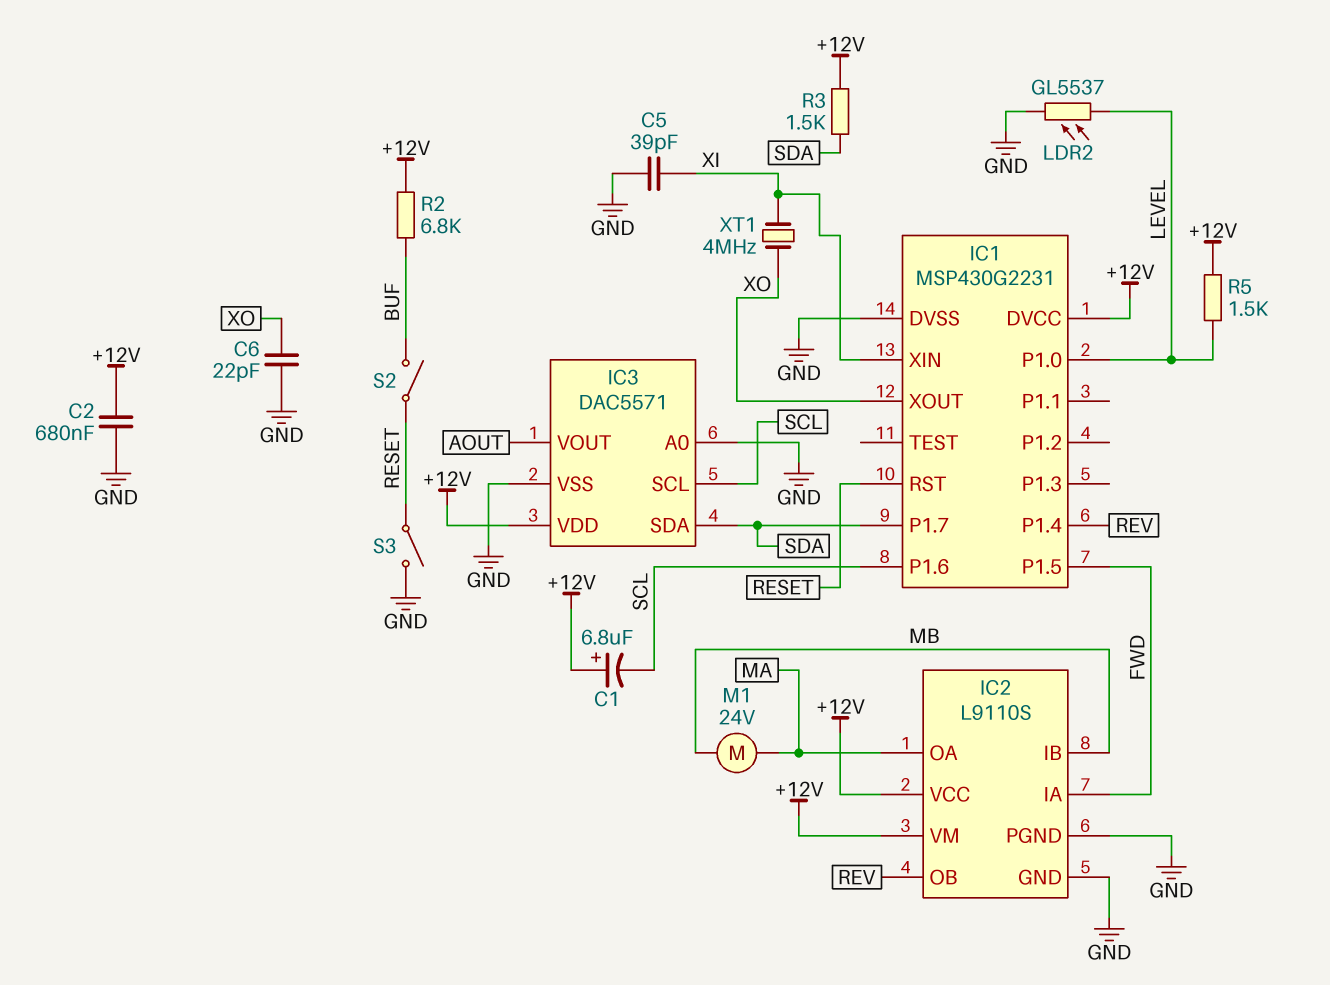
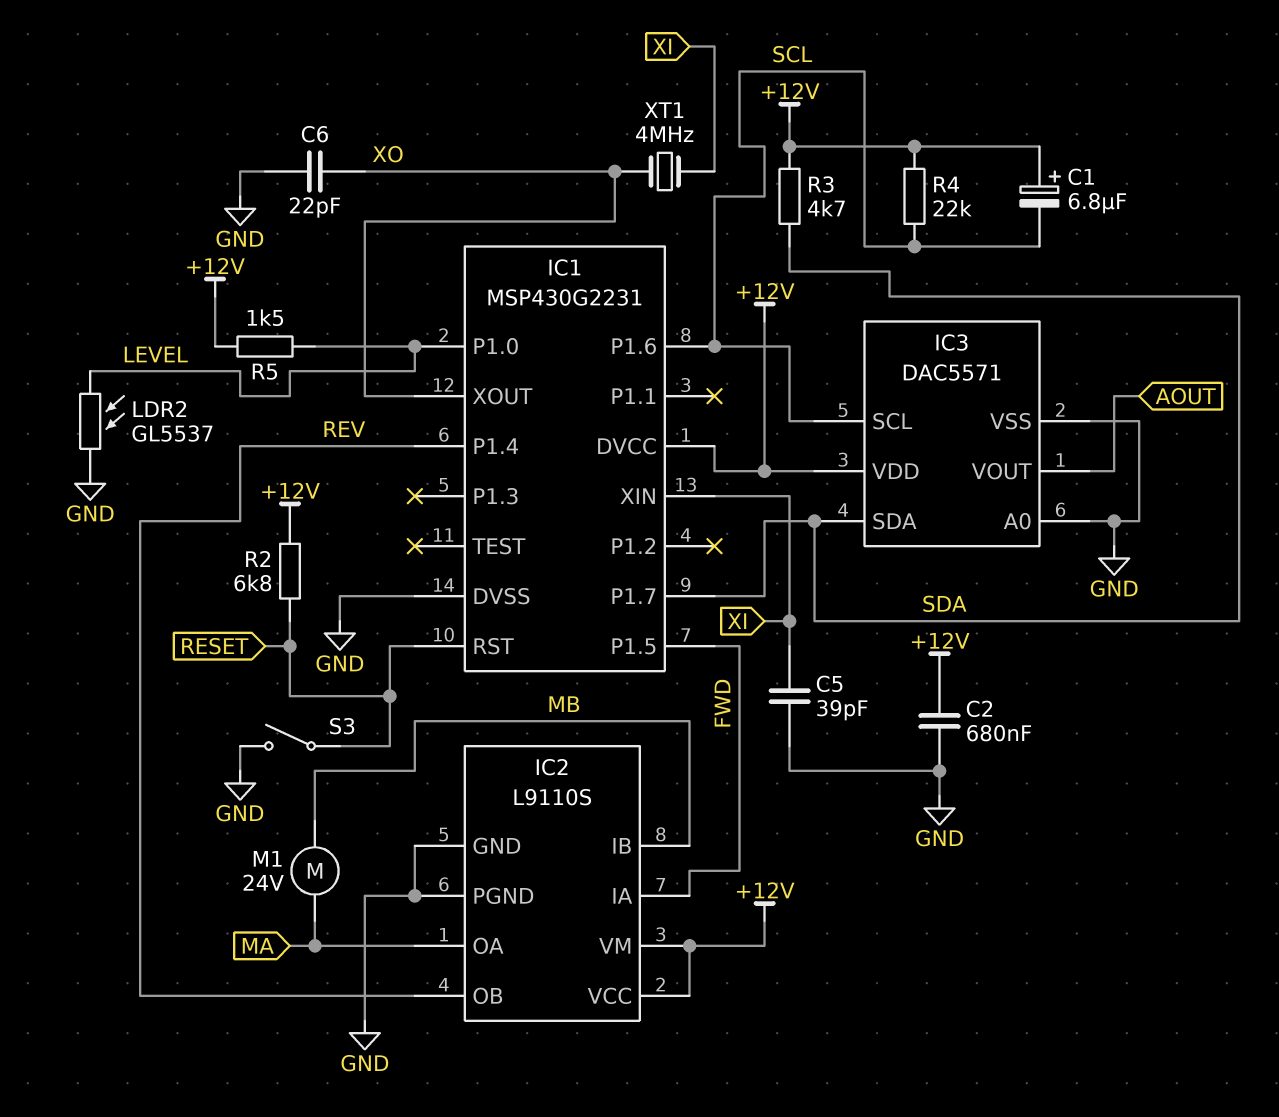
R2: 6.8k (+12V, BUF) -> 6.8k (+12V, RESET)
R3: 1.5k (+12V, SDA) -> 4.7k (+12V, SDA)
R4: none -> 22k (+12V, SCL)
S2: switch (BUF, RESET) -> none

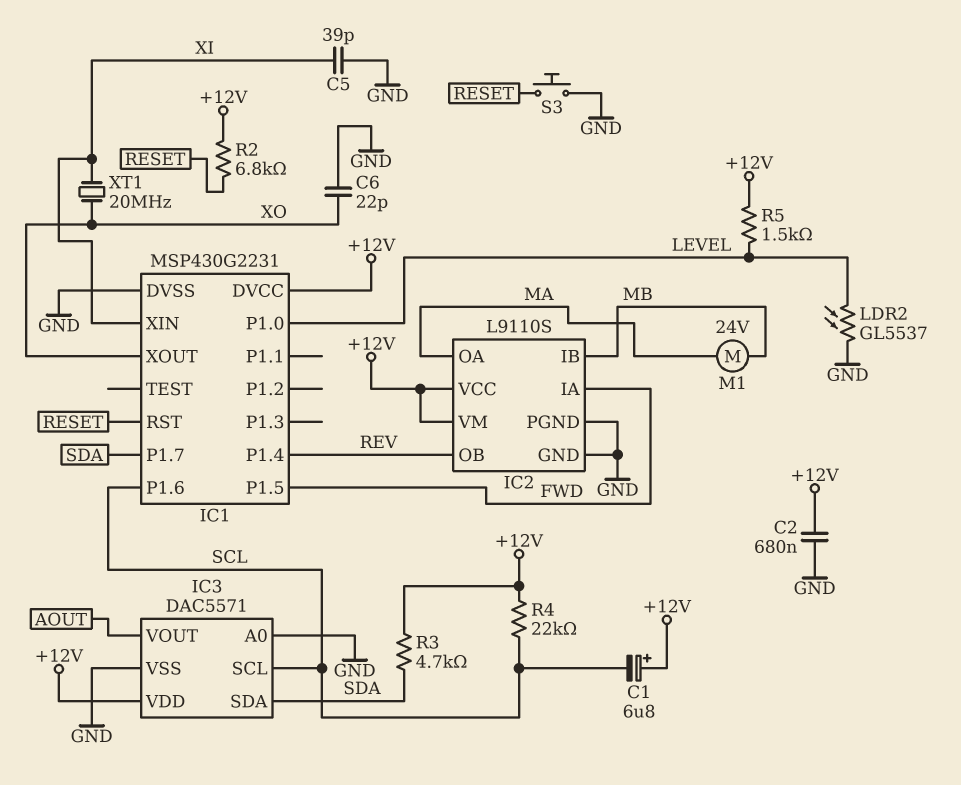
S3: switch (GND, RESET) -> button (GND, RESET)
XT1: 4MHz (XI, XO) -> 20MHz (XI, XO)

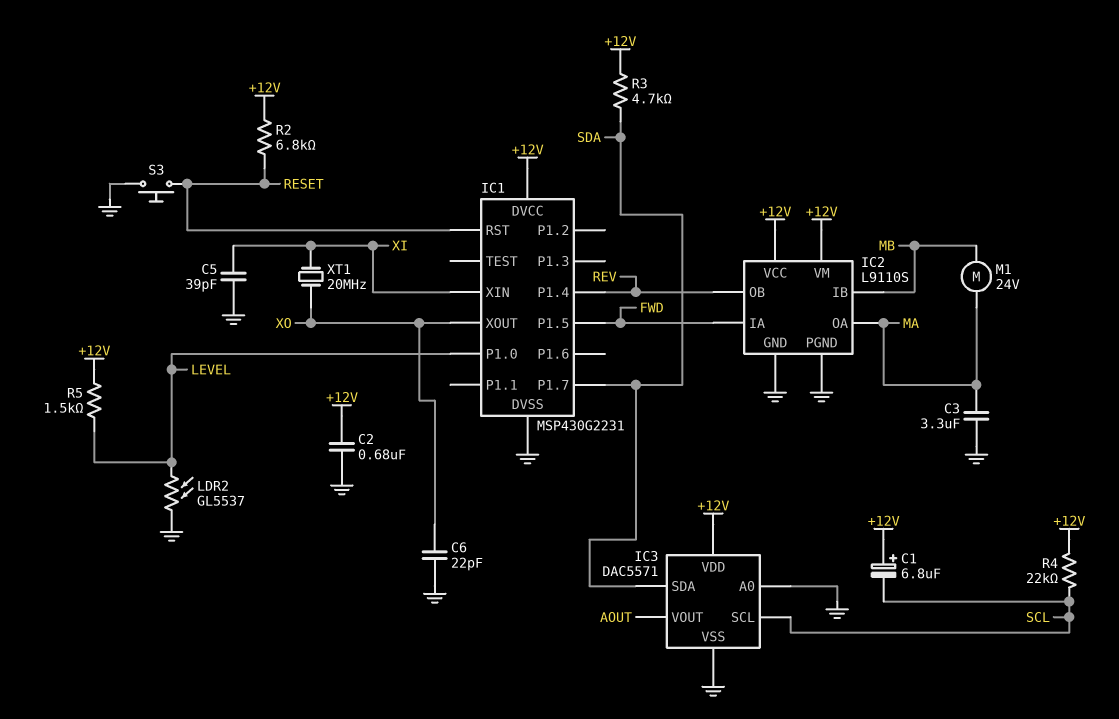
C3: none -> 3.3uF (GND, MA)
IC1 pin P1.6: SCL -> none

